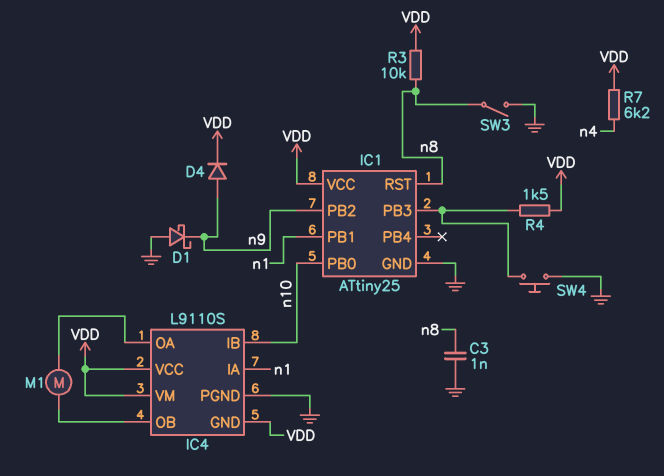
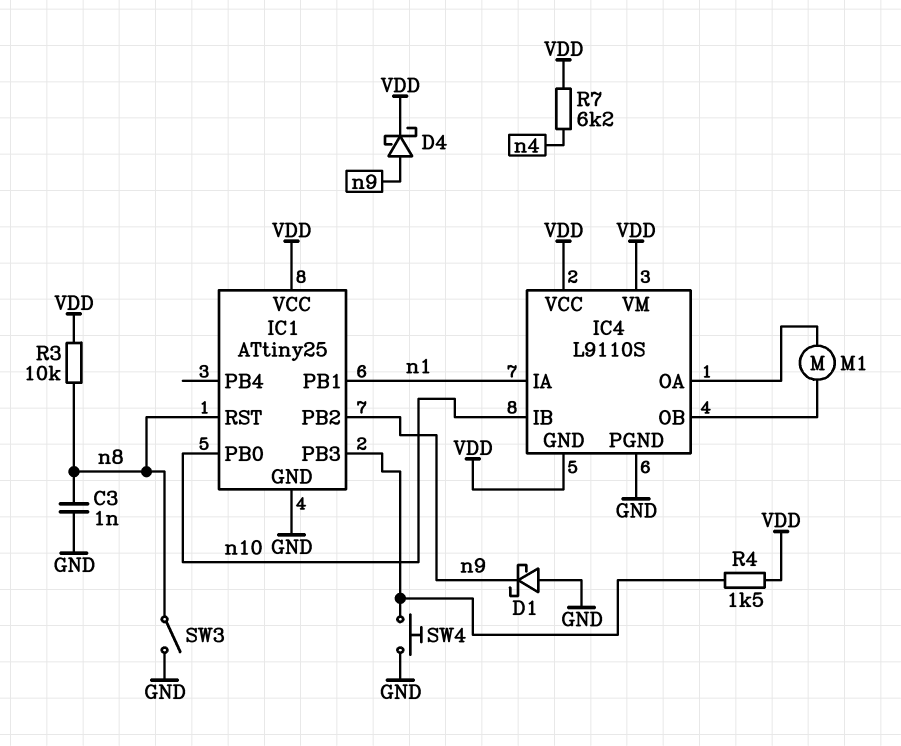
D4: diode (A n9, K VDD) -> schottky (A n9, K VDD)

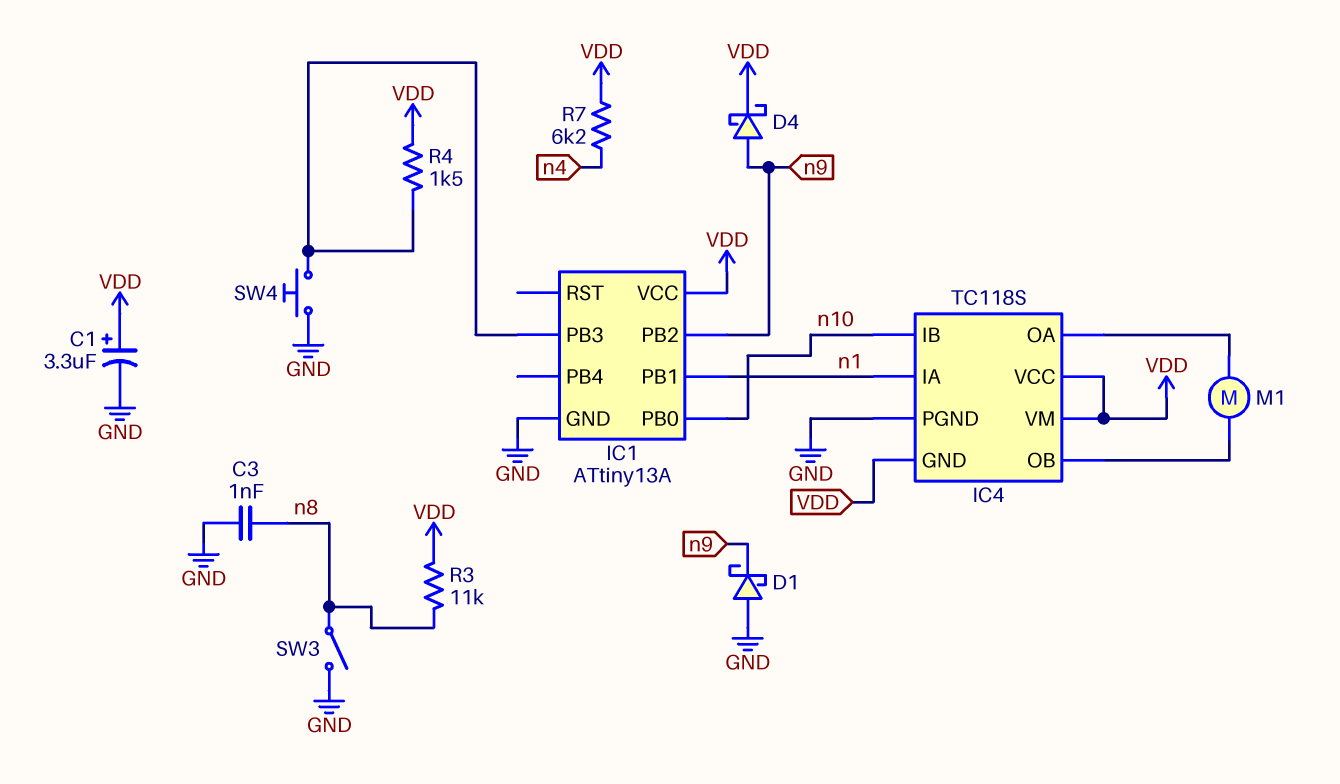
C1: none -> 3.3uF (plus VDD, minus GND)
IC1: ATtiny25 -> ATtiny13A
IC1 pin RST: n8 -> none
IC4: L9110S -> TC118S
R3: 10k (VDD, n8) -> 11k (VDD, n8)

